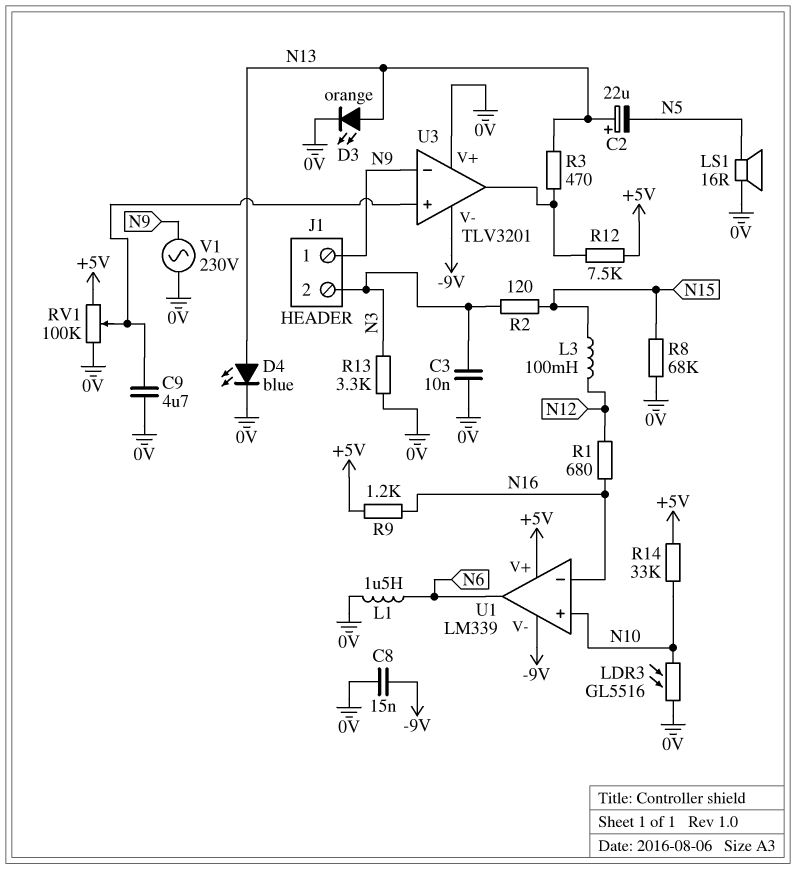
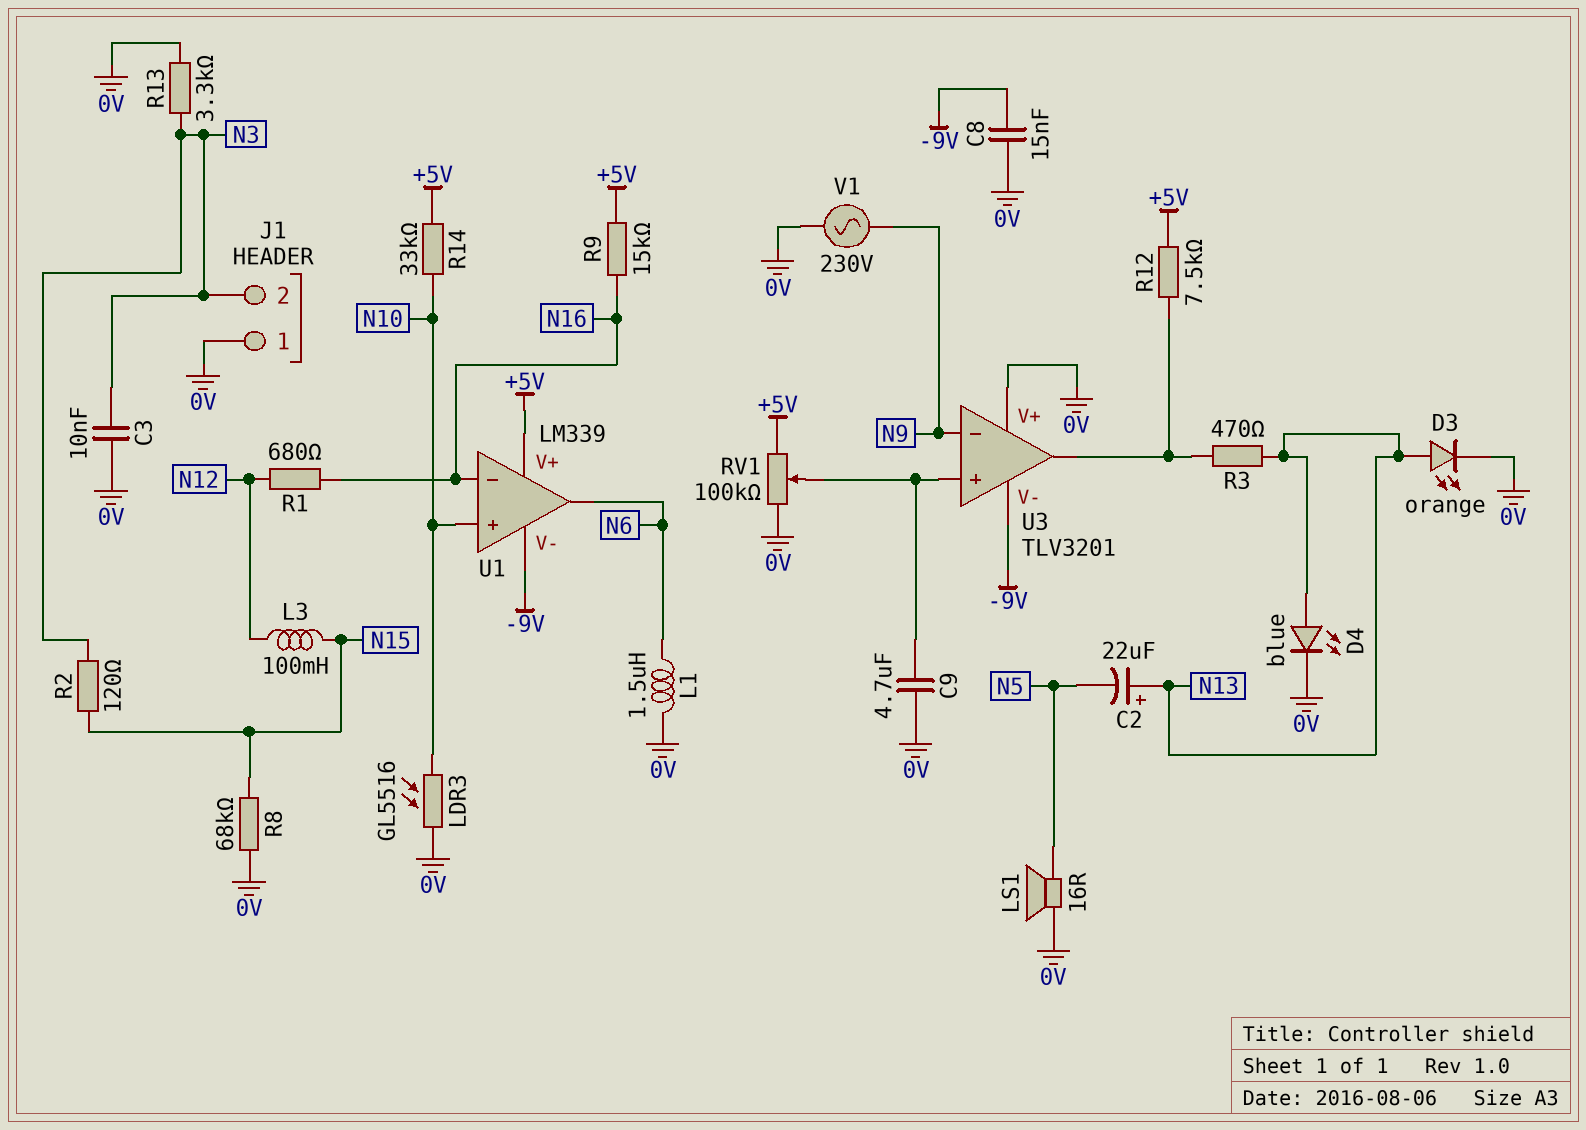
J1 pin 1: N9 -> 0V
R9: 1.2k (+5V, N16) -> 15k (+5V, N16)

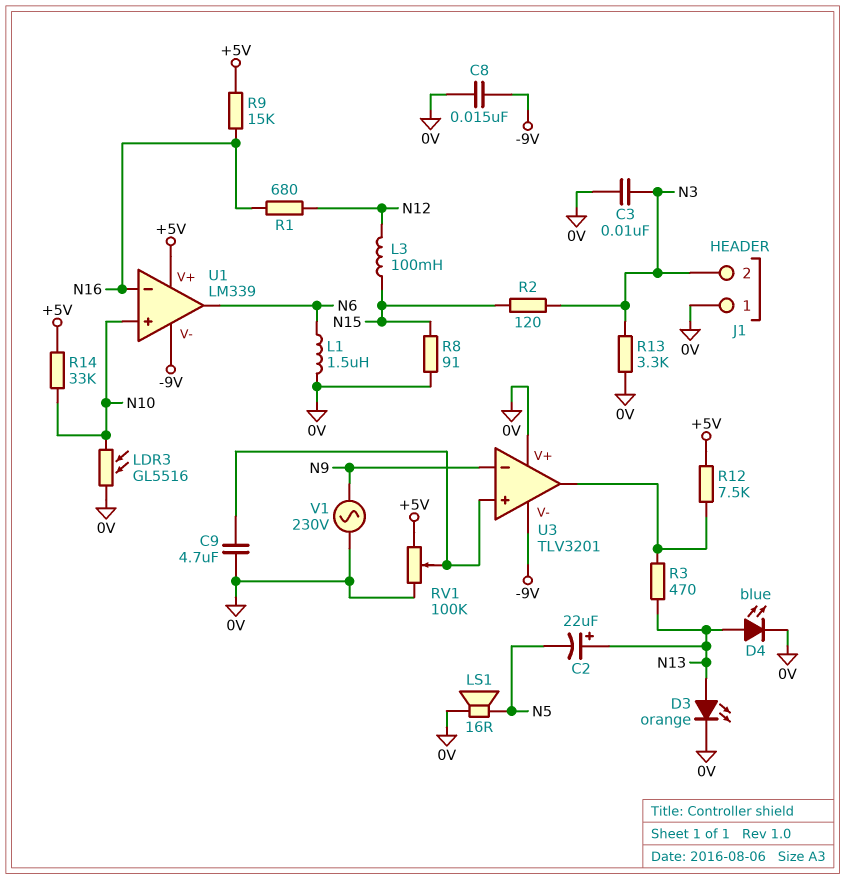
R8: 68k (0V, N15) -> 91 (0V, N15)

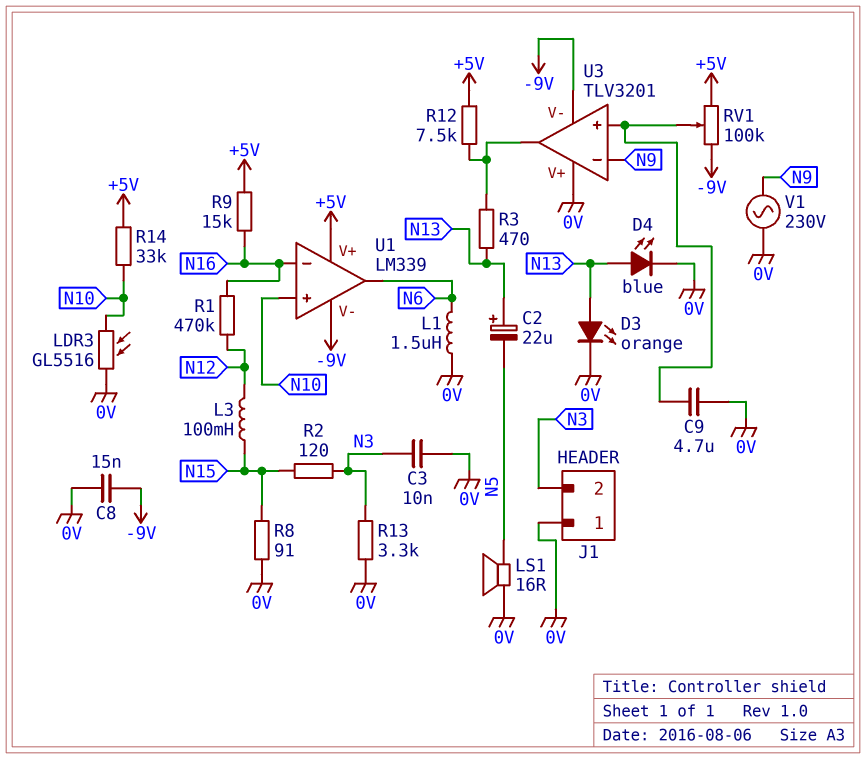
R1: 680 (N12, N16) -> 470k (N12, N16)
RV1: 100k (+5V, 0V, wiper U3/in+) -> 100k (+5V, -9V, wiper U3/in+)

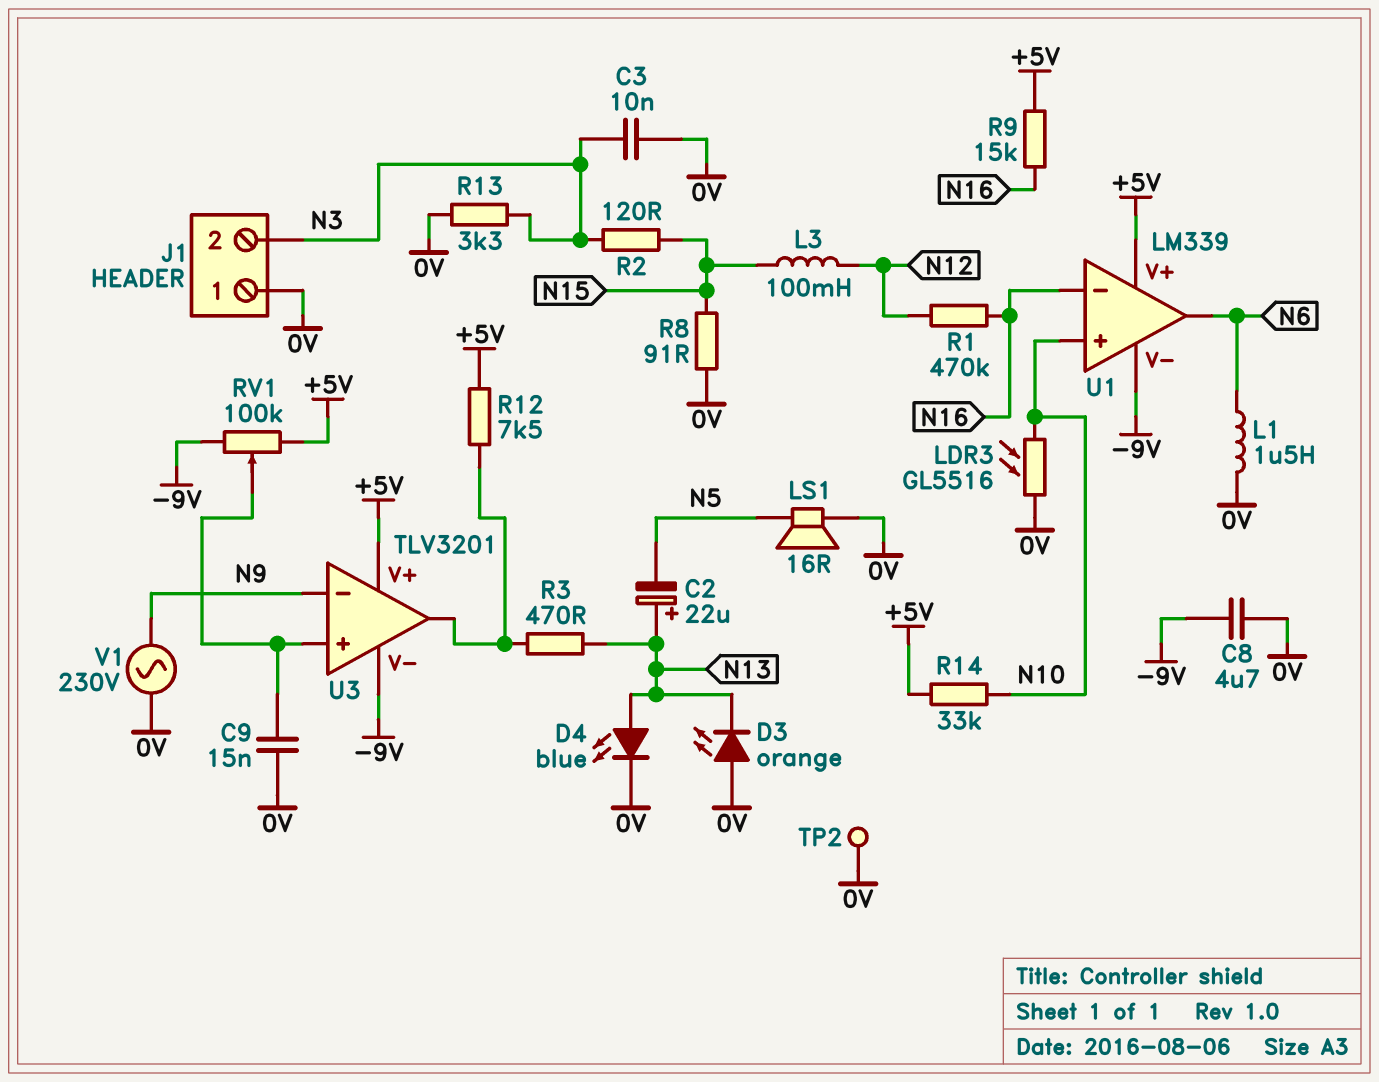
C8: 15nF (-9V, 0V) -> 4.7uF (-9V, 0V)
C9: 4.7uF (0V, U3/in+) -> 15nF (0V, U3/in+)
D3: LED orange (A N13, K 0V) -> LED orange (A 0V, K N13)
TP2: none -> test point (0V)
U3 pin V+: 0V -> +5V

